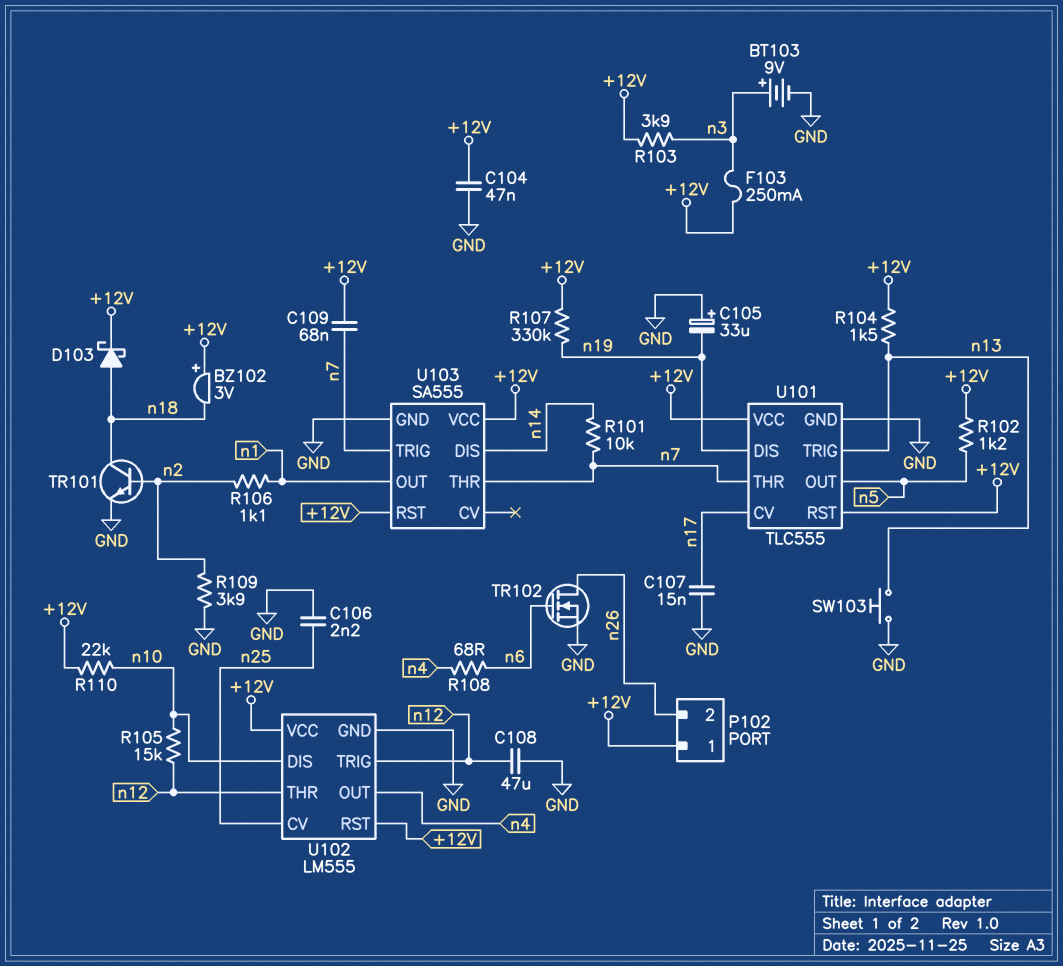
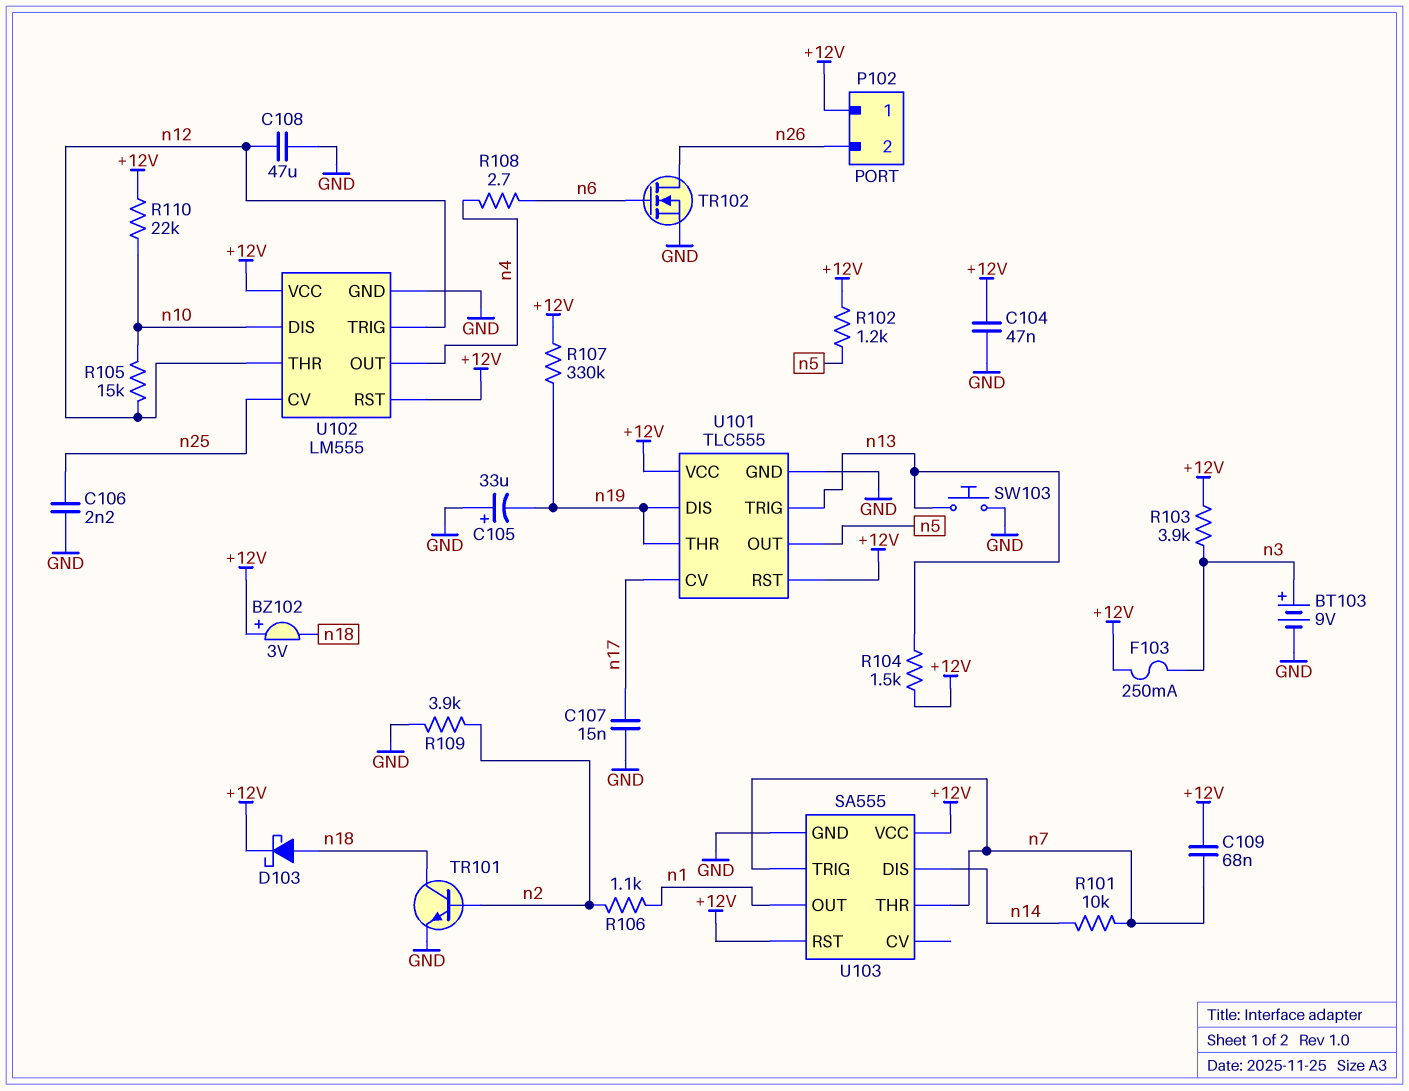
R108: 68 (n4, n6) -> 2.7 (n4, n6)
U101 pin THR: n7 -> n19

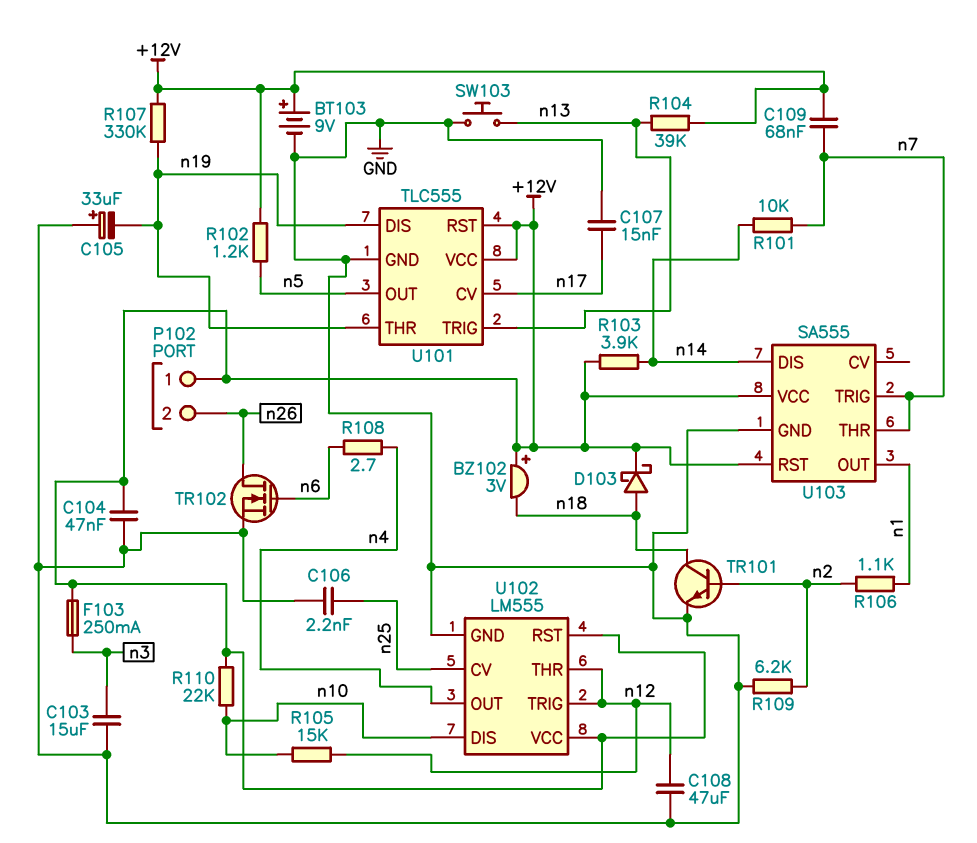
BT103: 9V (plus n3, minus GND) -> 9V (plus +12V, minus GND)
C103: none -> 15uF (GND, n3)
R103: 3.9k (+12V, n3) -> 3.9k (+12V, n14)
R104: 1.5k (+12V, n13) -> 39k (+12V, n13)
R109: 3.9k (GND, n2) -> 6.2k (GND, n2)

